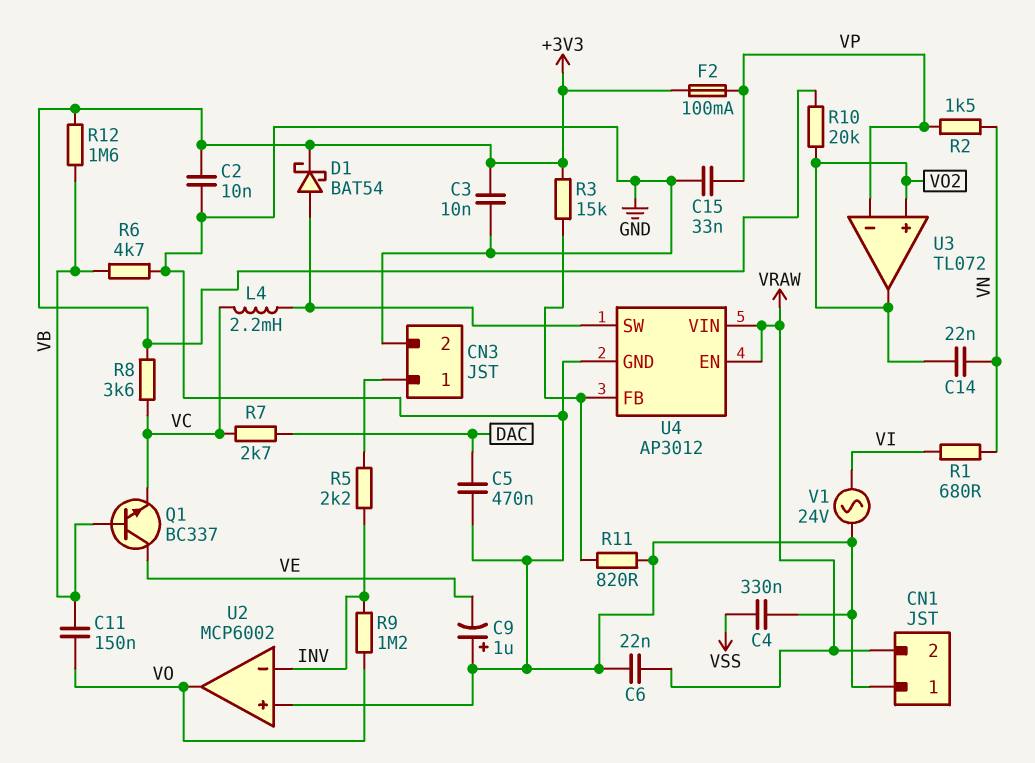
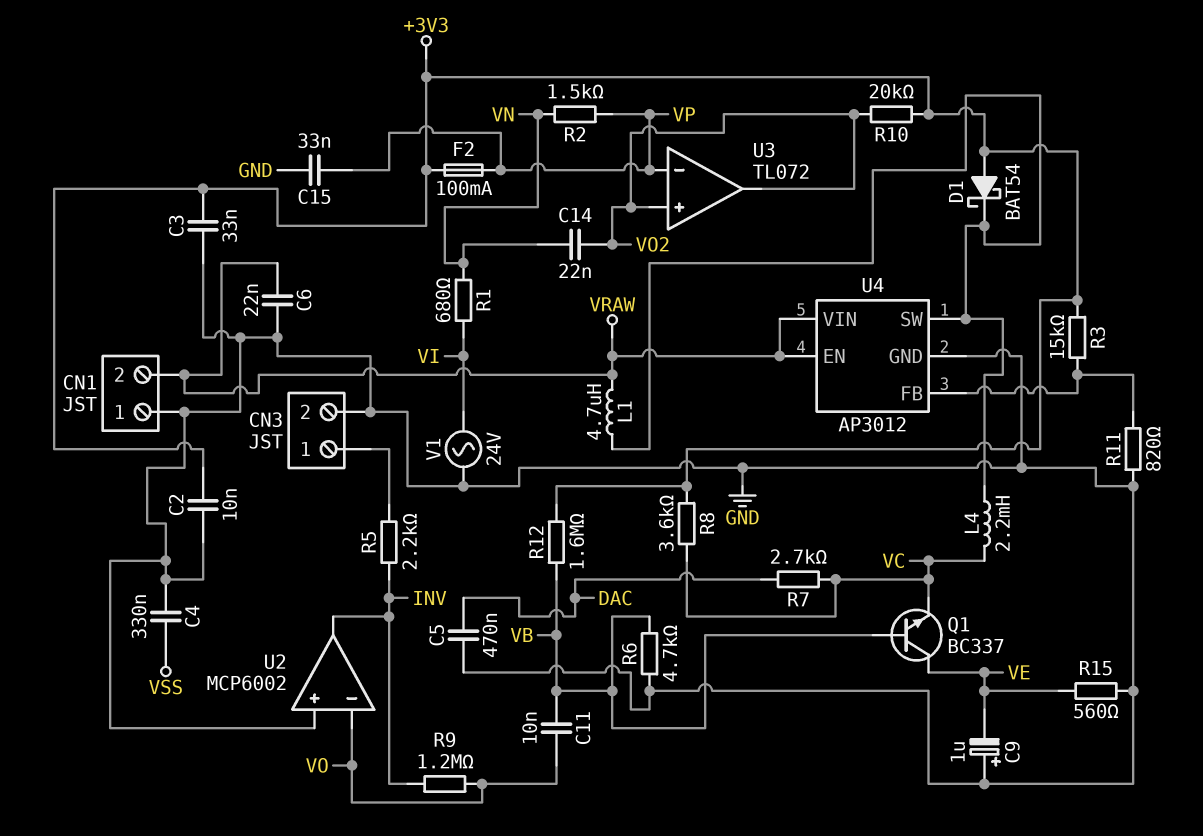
C3: 10nF (+3V3, GND) -> 33nF (+3V3, GND)
C11: 150nF (VB, VO) -> 10nF (VB, VO)
D1: schottky BAT54 (A U4/SW, K +3V3) -> schottky BAT54 (A +3V3, K U4/SW)
L1: none -> 4.7uH (U4/SW, VRAW)
R15: none -> 560 (GND, VE)
U2 pin in-: INV -> VO
U2 pin out: VO -> INV

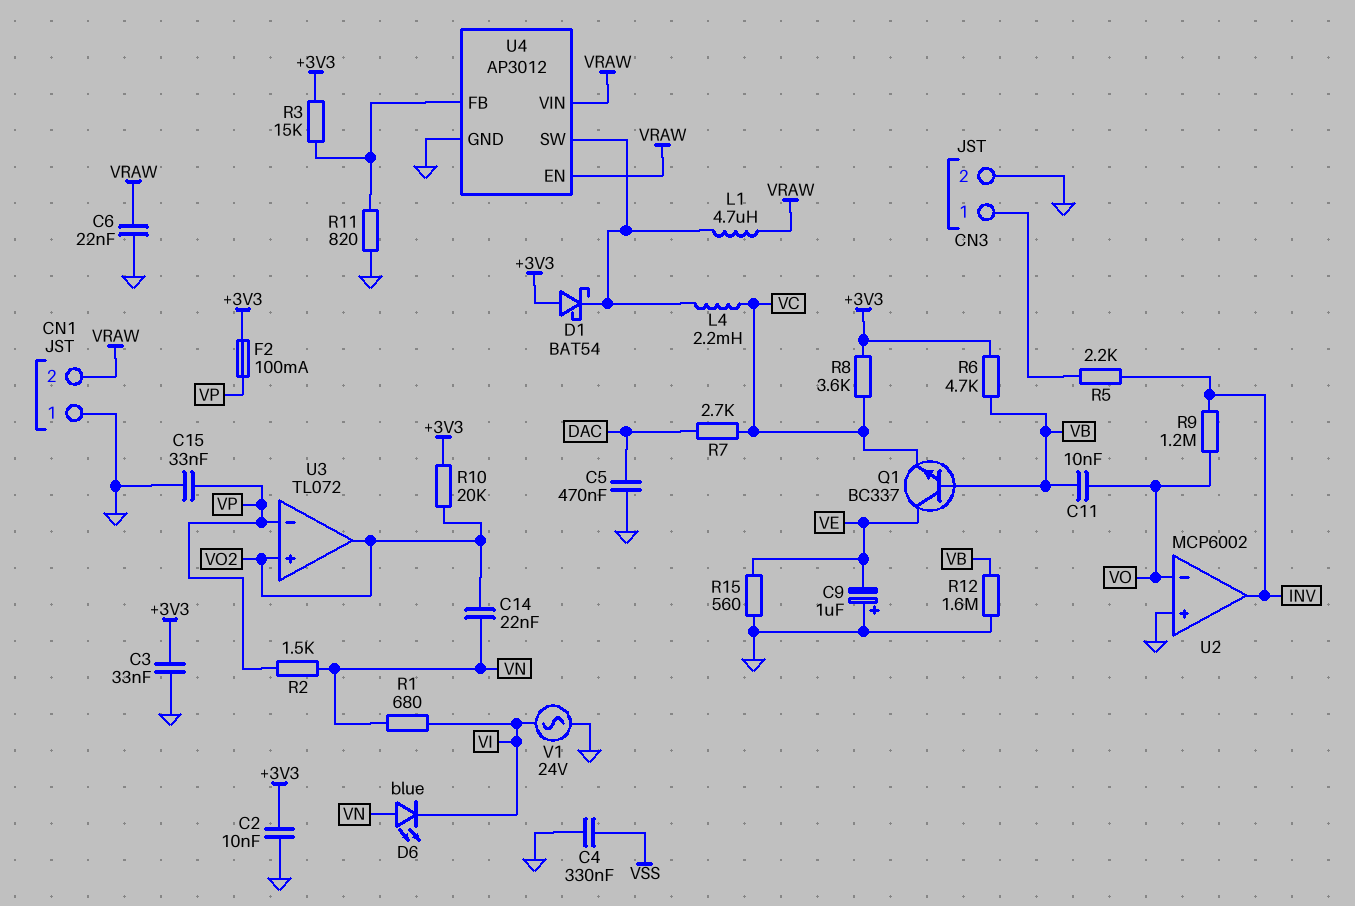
D6: none -> LED blue (A VN, K VI)
R6: 4.7k (GND, VB) -> 4.7k (+3V3, VB)
R12: 1.6M (+3V3, VB) -> 1.6M (GND, VB)

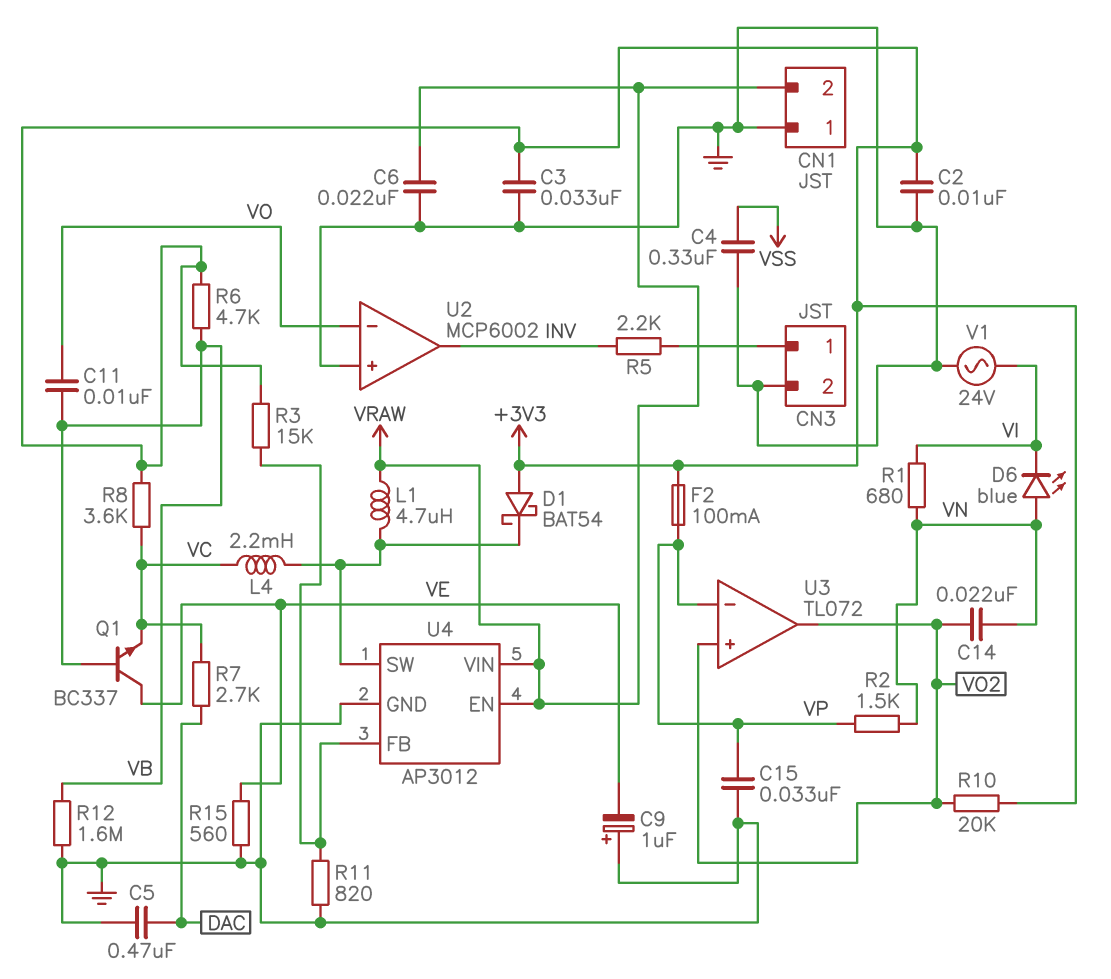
R9: 1.2M (INV, VO) -> none

